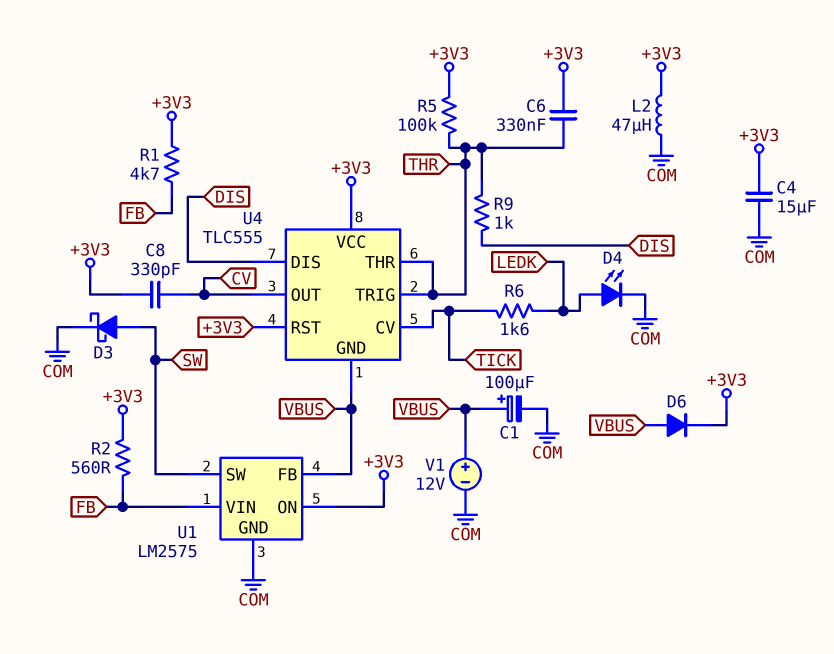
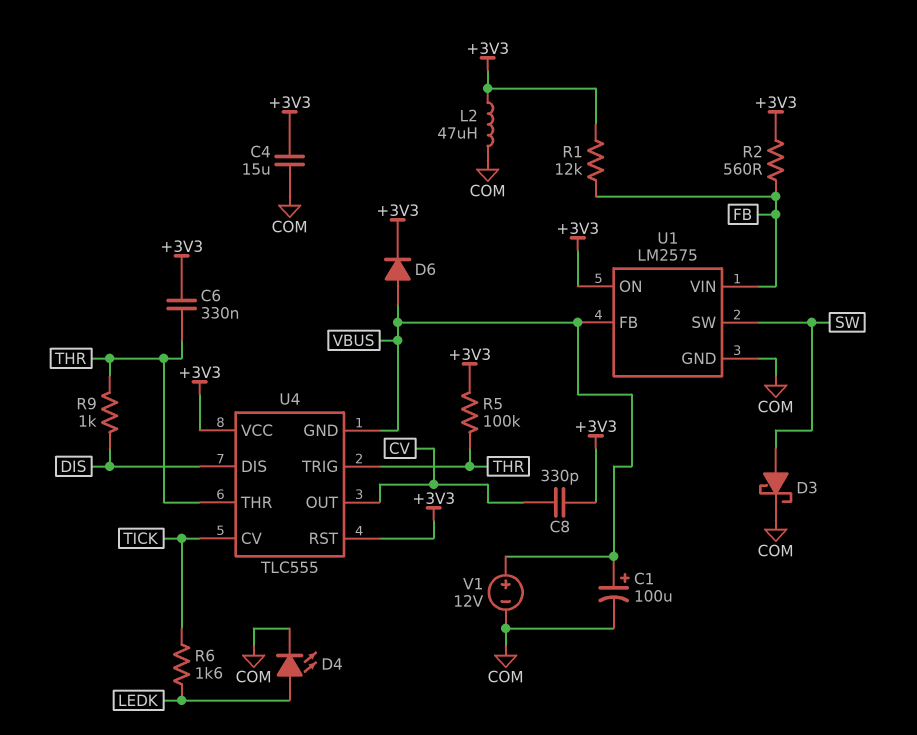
R1: 4.7k (+3V3, FB) -> 12k (+3V3, FB)

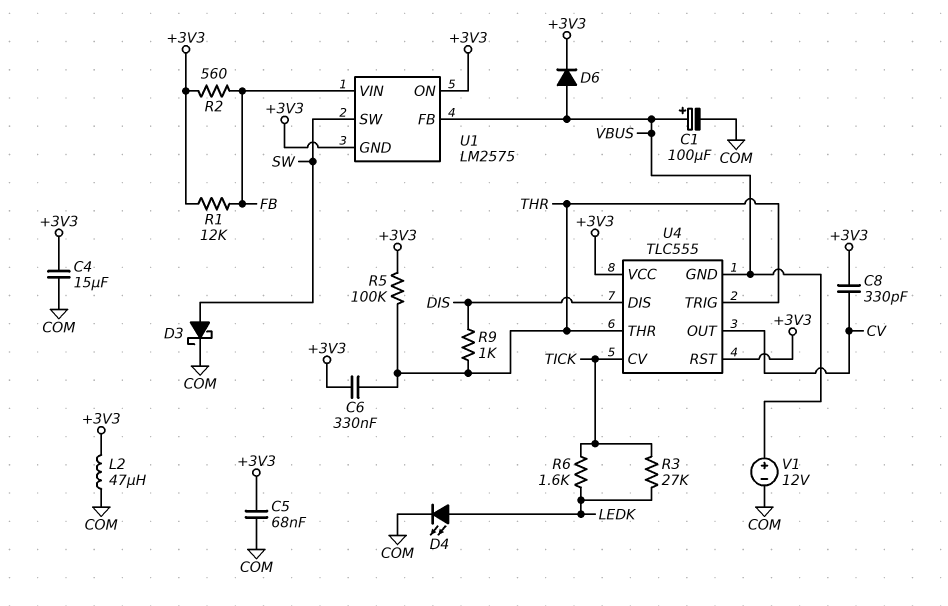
C5: none -> 68nF (+3V3, COM)
R3: none -> 27k (LEDK, TICK)
U1 pin GND: COM -> +3V3

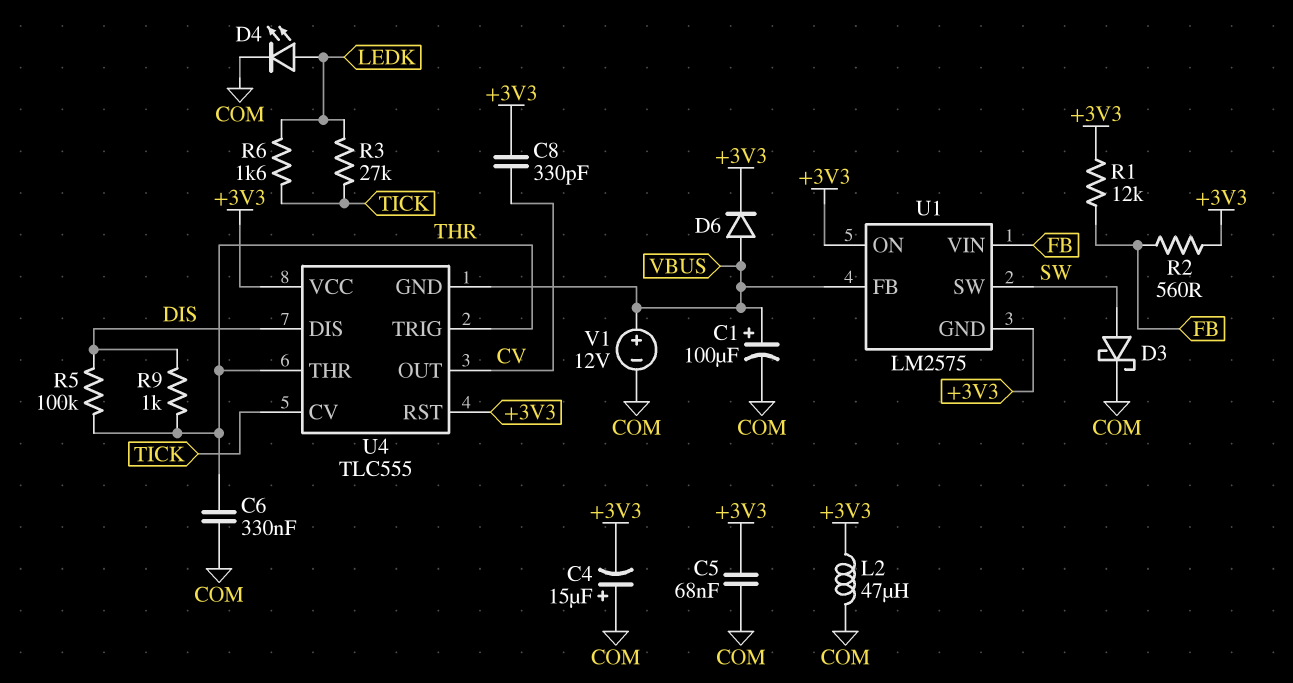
C4: 15uF (+3V3, COM) -> 15uF (plus COM, minus +3V3)
C6: 330nF (+3V3, THR) -> 330nF (COM, THR)
R5: 100k (+3V3, THR) -> 100k (DIS, THR)

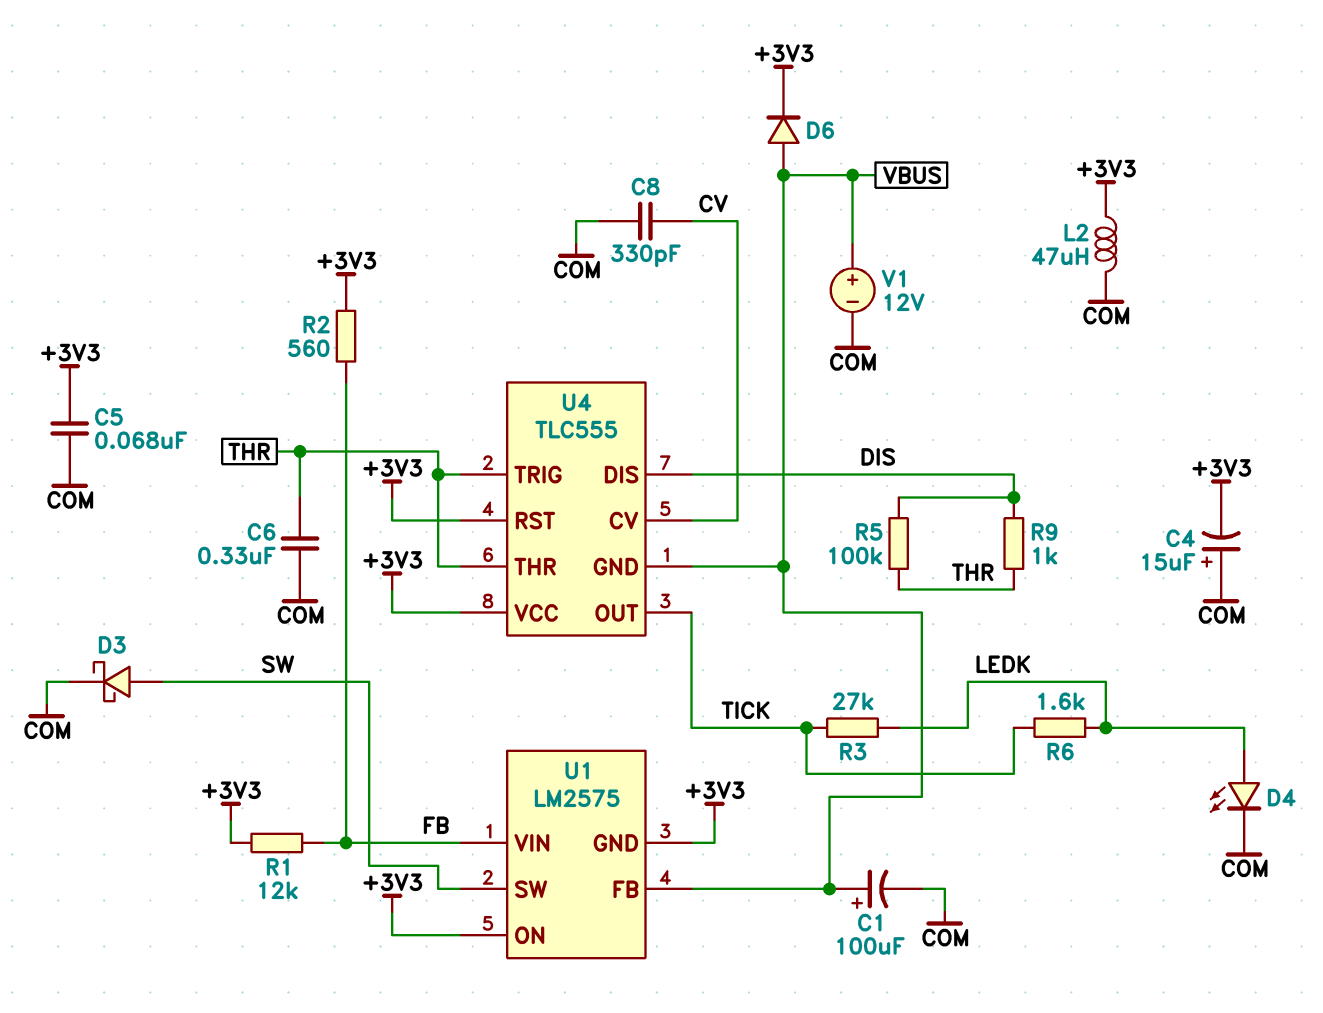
C8: 330pF (+3V3, CV) -> 330pF (COM, CV)
U4 pin CV: TICK -> CV
U4 pin OUT: CV -> TICK

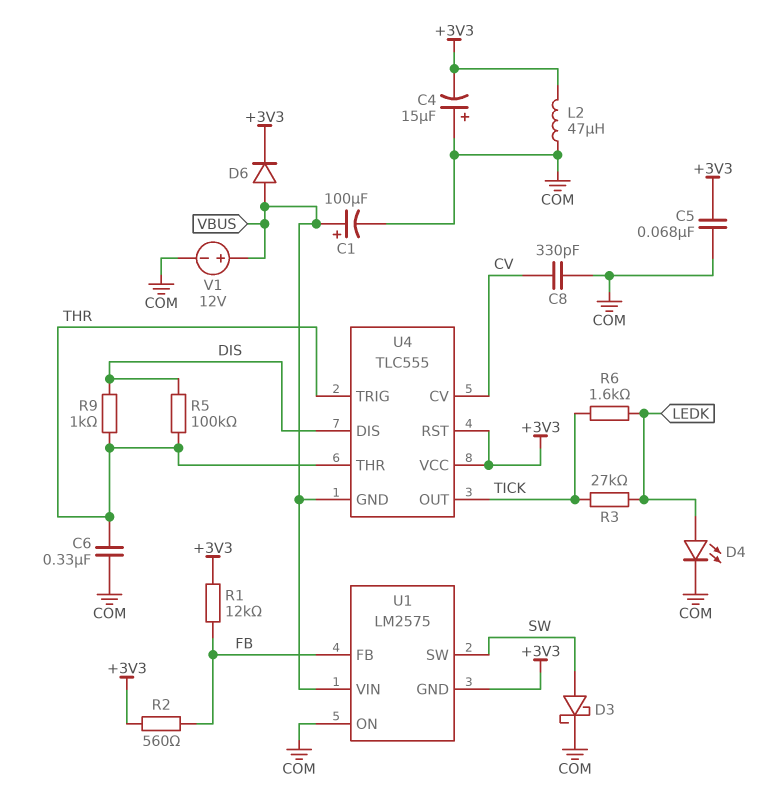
U1 pin FB: VBUS -> FB
U1 pin ON: +3V3 -> COM
U1 pin VIN: FB -> VBUS

